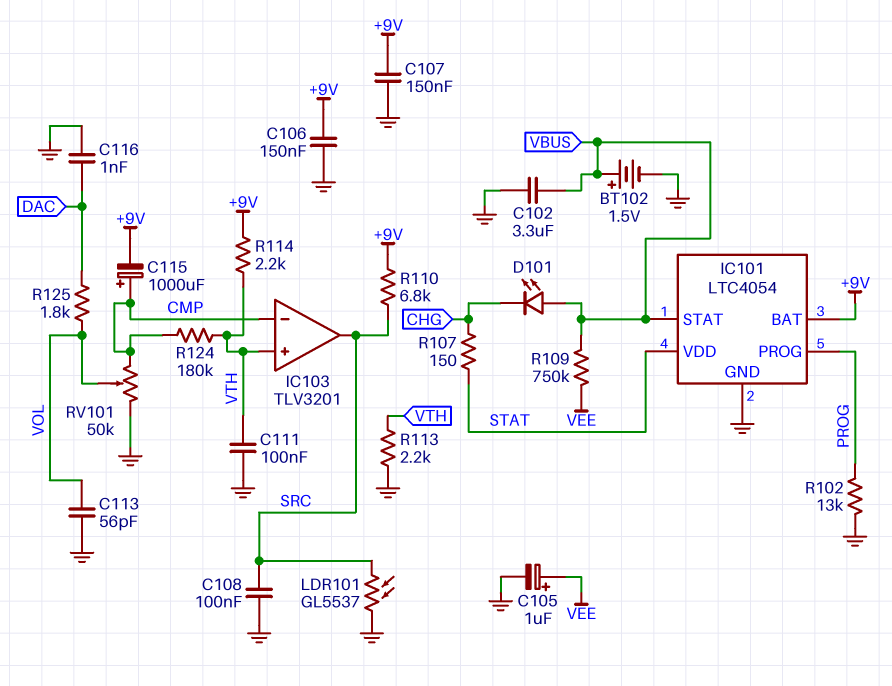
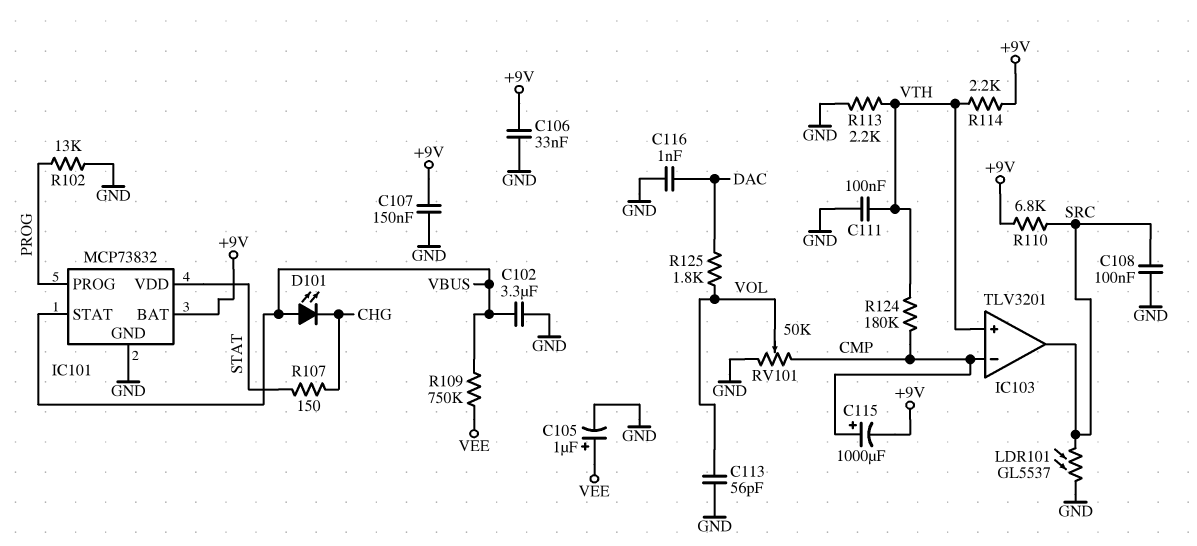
BT102: 1.5V (plus VBUS, minus GND) -> none
C106: 150nF (+9V, GND) -> 33nF (+9V, GND)
IC101: LTC4054 -> MCP73832

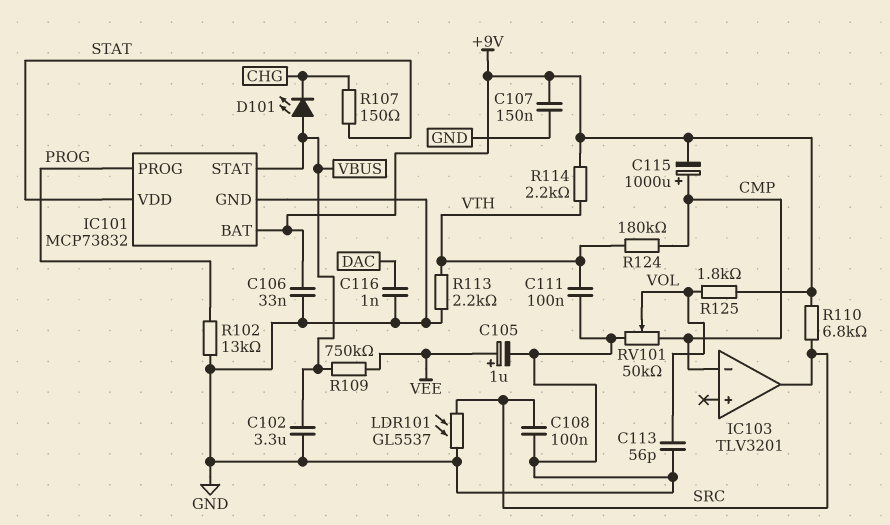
IC103 pin in+: VTH -> none
R125: 1.8k (DAC, VOL) -> 1.8k (+9V, VOL)

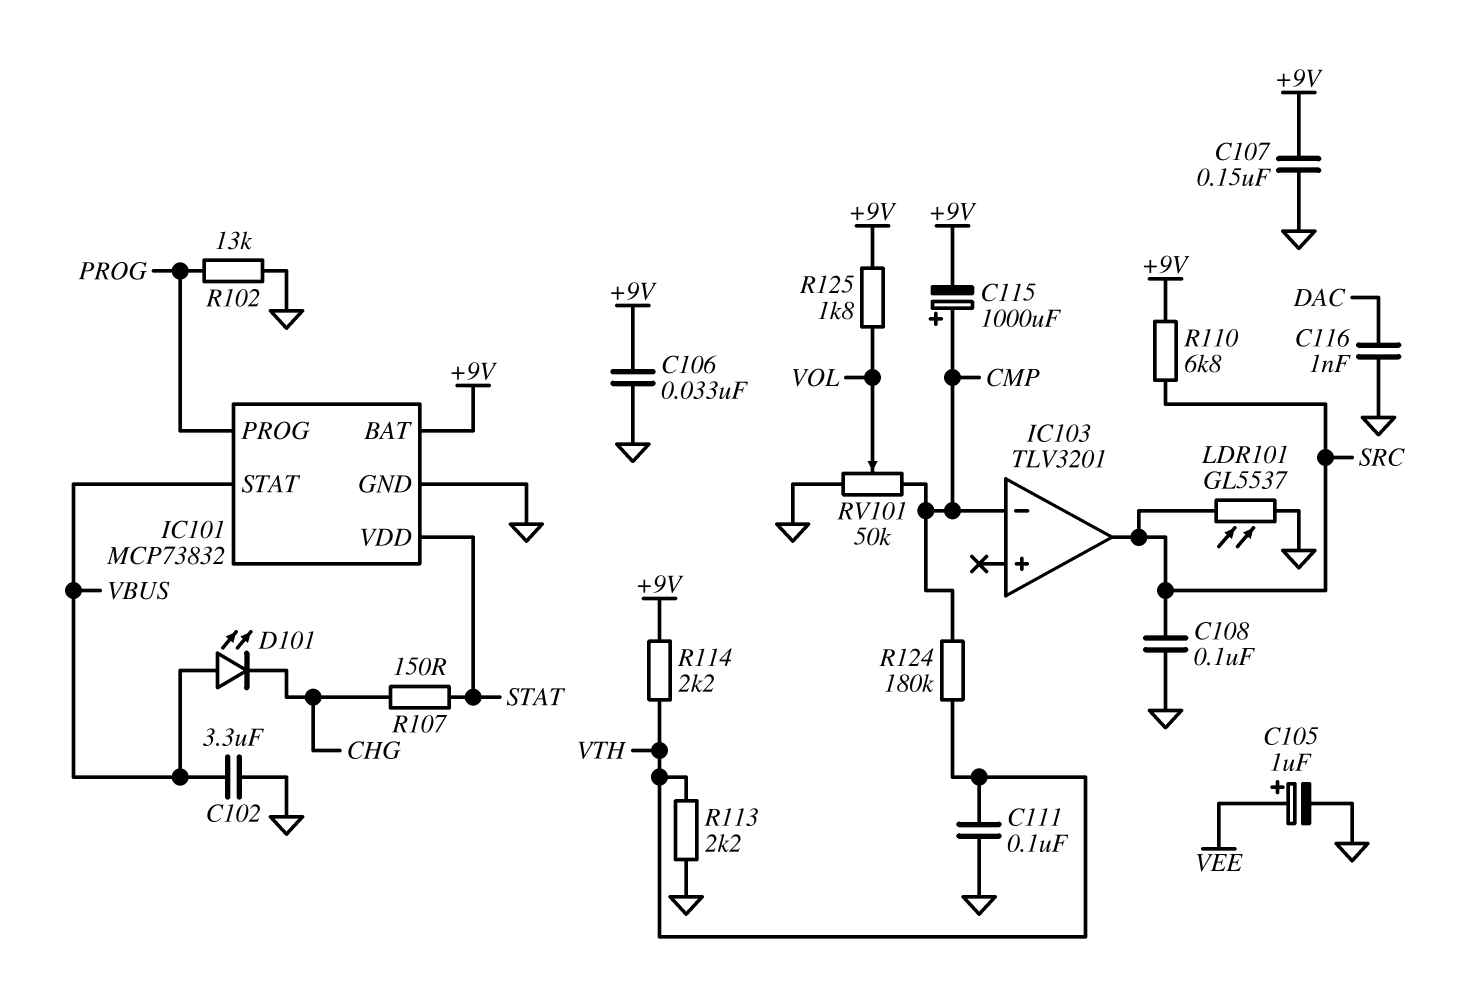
C113: 56pF (GND, VOL) -> none
R109: 750k (VBUS, VEE) -> none

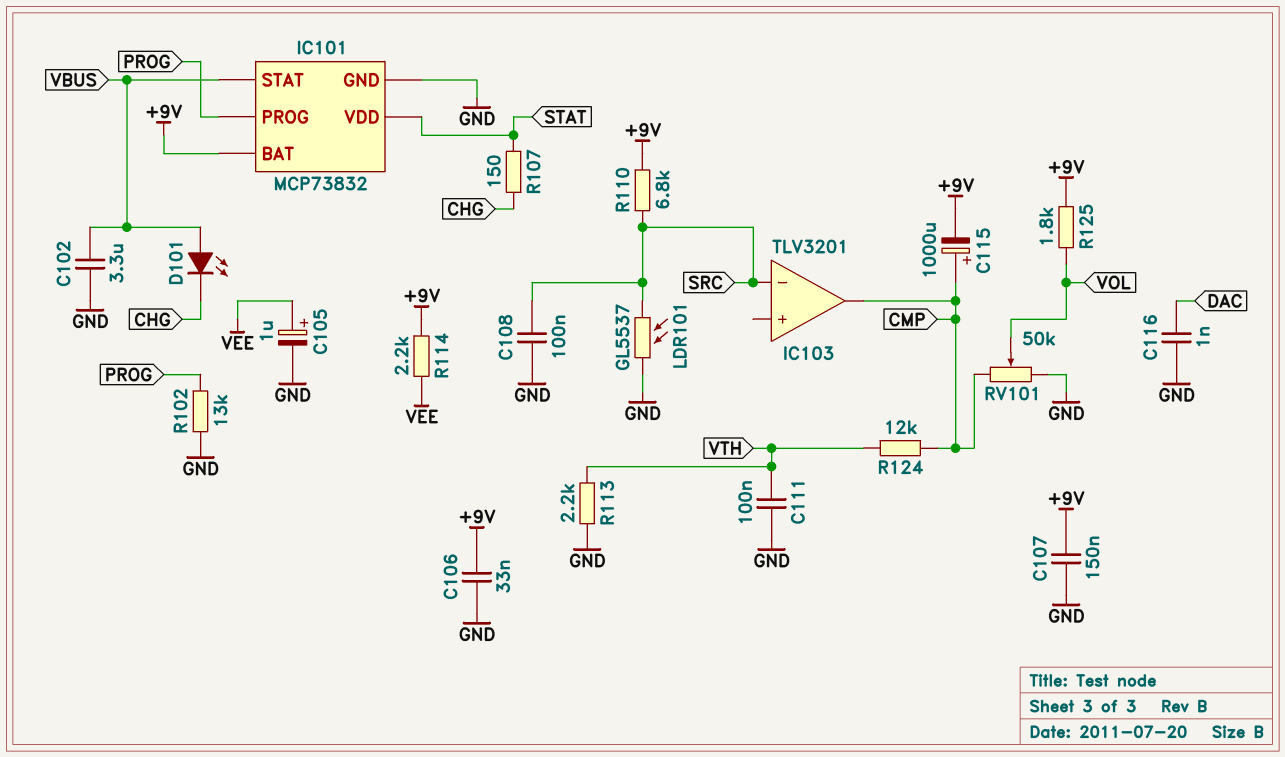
IC103 pin in-: CMP -> SRC
IC103 pin out: SRC -> CMP
R114: 2.2k (+9V, VTH) -> 2.2k (+9V, VEE)
R124: 180k (CMP, VTH) -> 12k (CMP, VTH)

